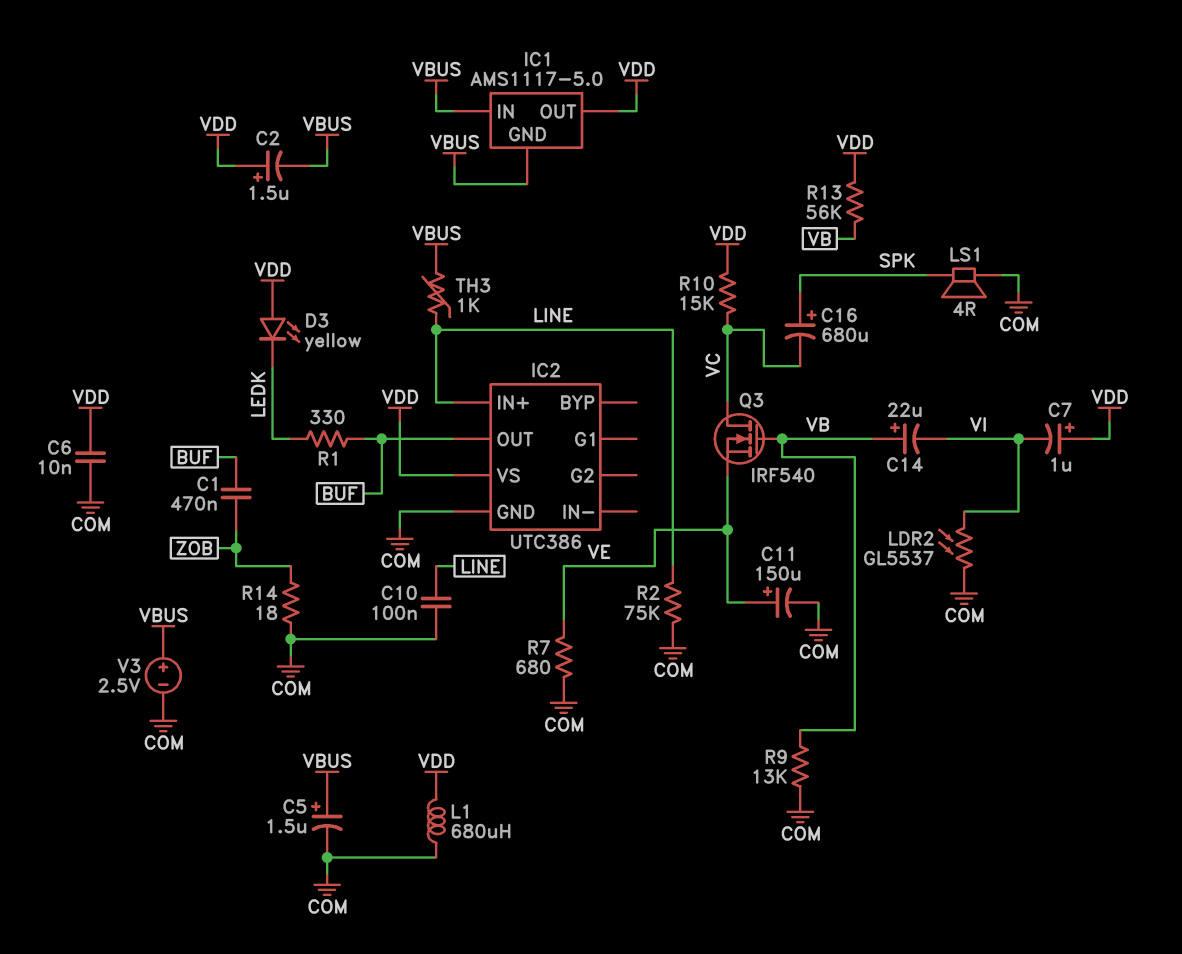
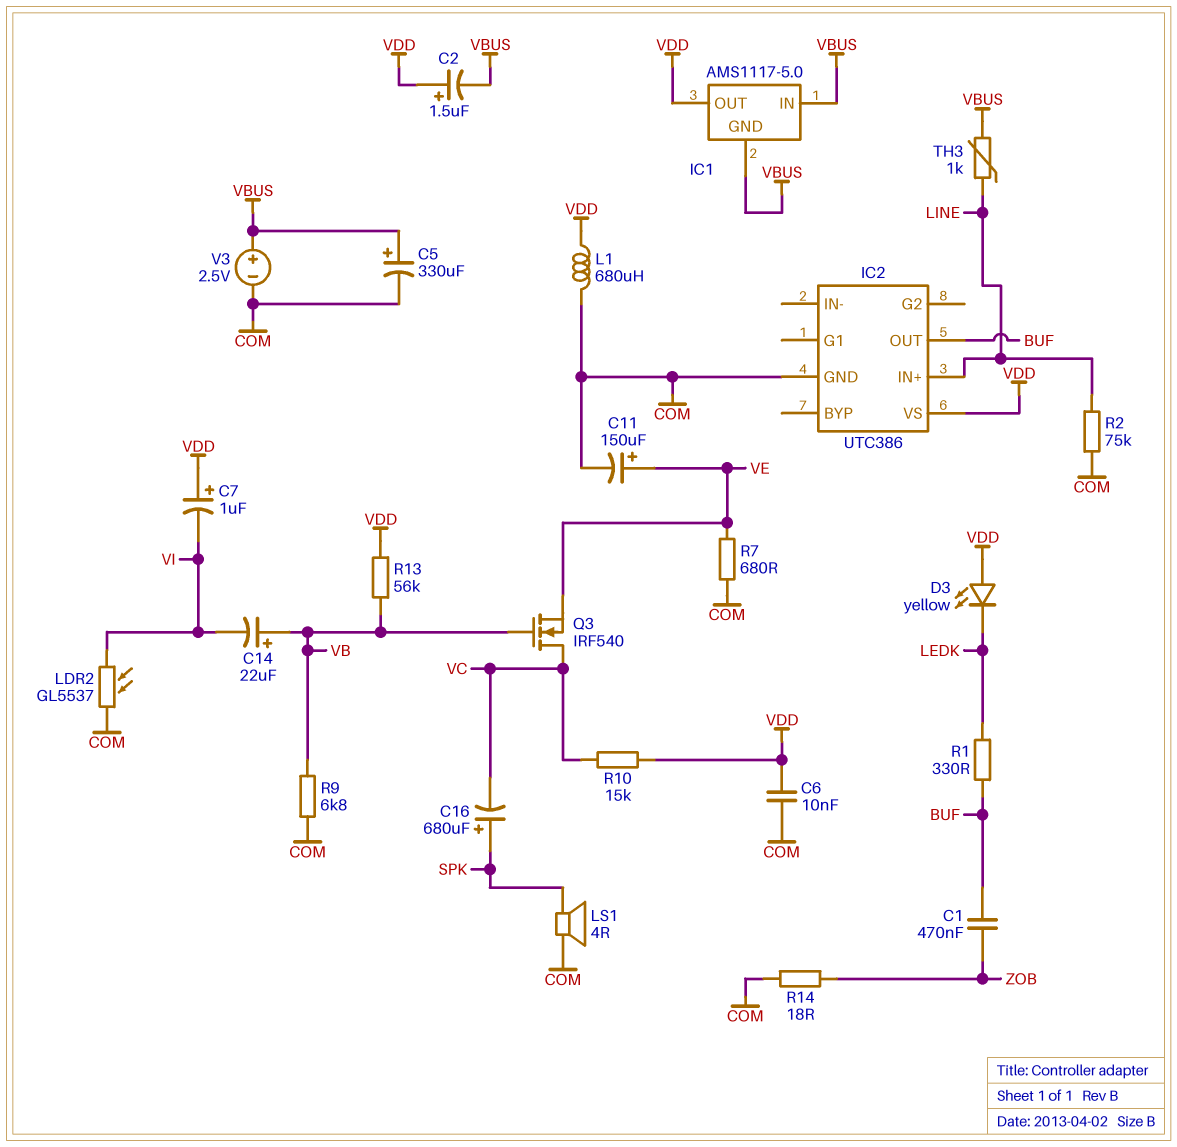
C5: 1.5uF (plus VBUS, minus COM) -> 330uF (plus VBUS, minus COM)
C10: 100nF (COM, LINE) -> none
R9: 13k (COM, VB) -> 6.8k (COM, VB)

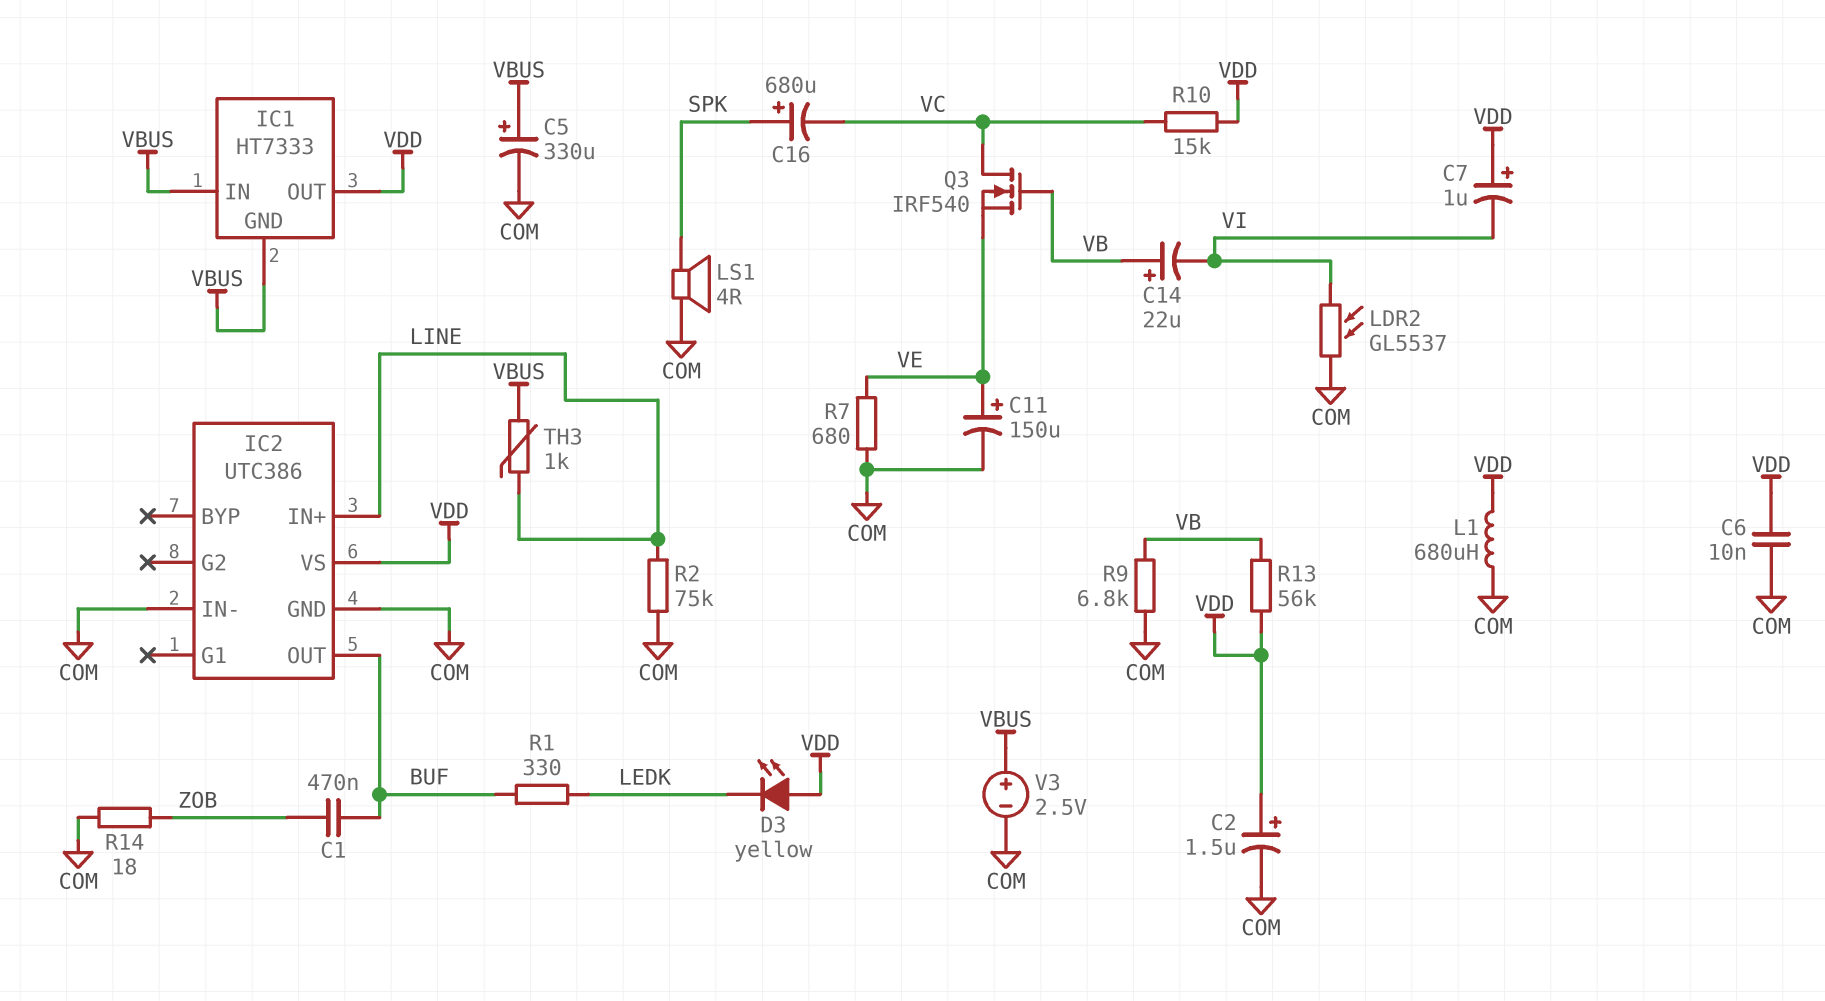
C2: 1.5uF (plus VDD, minus VBUS) -> 1.5uF (plus VDD, minus COM)
IC1: AMS1117-5.0 -> HT7333
IC2 pin IN-: none -> COM

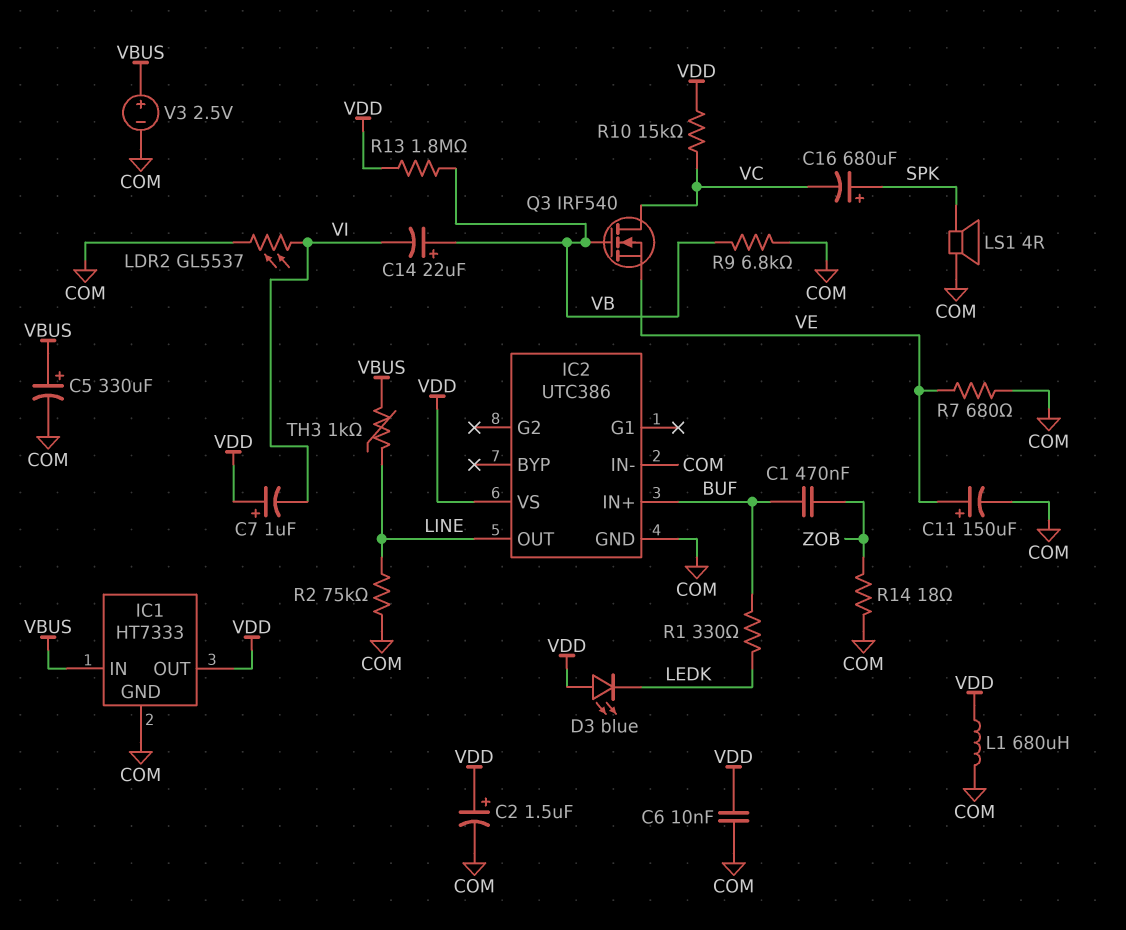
D3: LED yellow (A VDD, K LEDK) -> LED blue (A VDD, K LEDK)
IC1 pin GND: VBUS -> COM
IC2 pin IN+: LINE -> BUF
IC2 pin OUT: BUF -> LINE
R13: 56k (VB, VDD) -> 1.8M (VB, VDD)

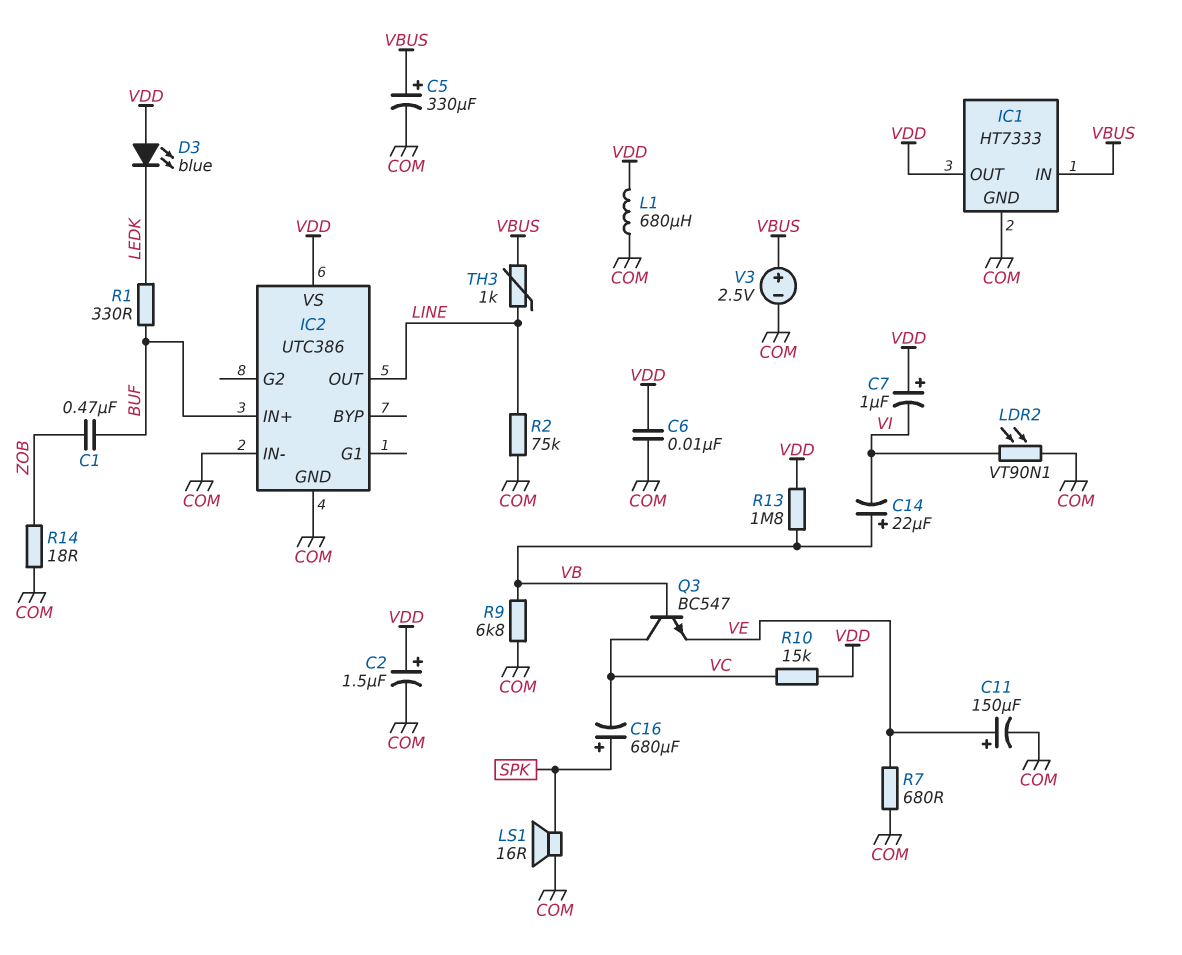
LDR2: GL5537 (COM, VI) -> VT90N1 (COM, VI)
LS1: speaker 4R (COM, SPK) -> speaker 16R (COM, SPK)
Q3: NMOS IRF540 (G VB, D VC, S VE) -> NPN BC547 (B VB, C VC, E VE)

